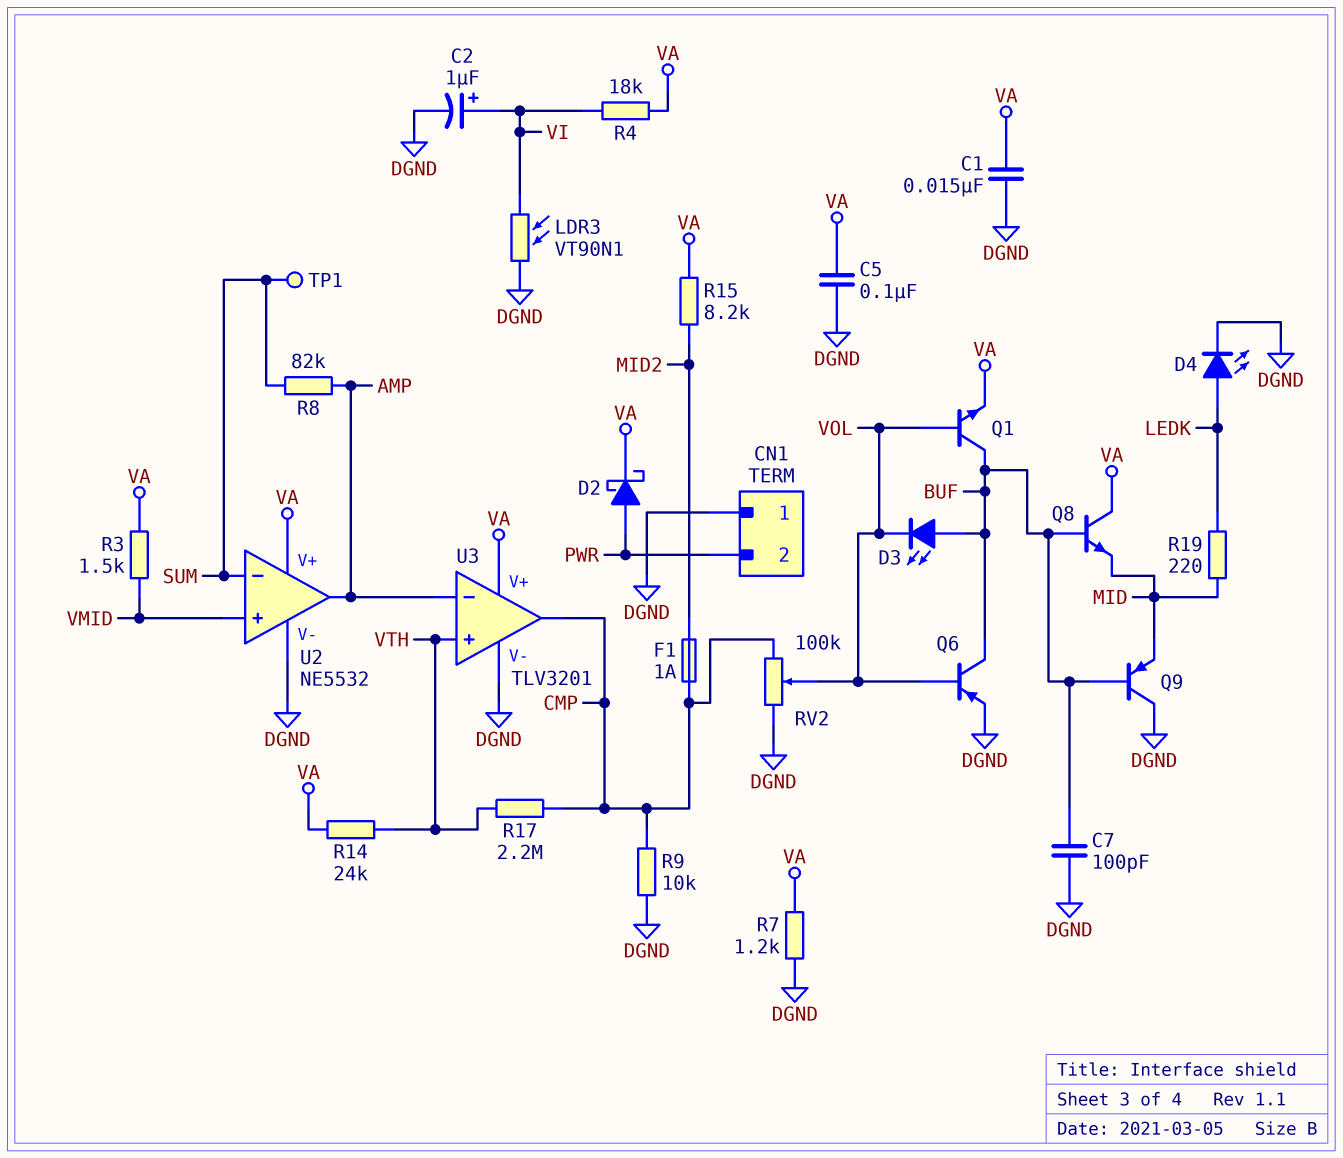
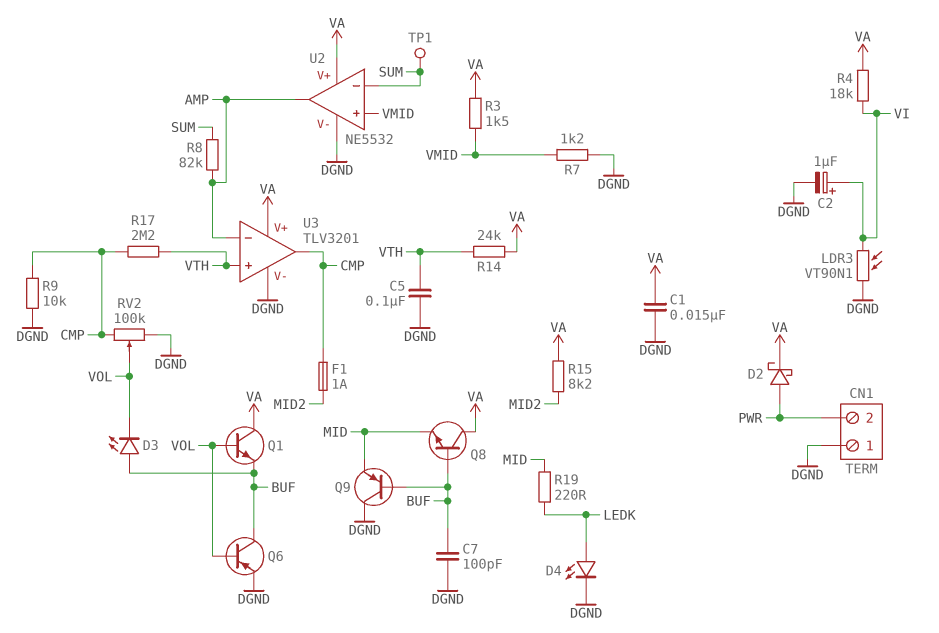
C5: 100nF (DGND, VA) -> 100nF (DGND, VTH)
Q1: NPN (B VOL, C BUF, E VA) -> NPN (B VOL, C VA, E BUF)
R7: 1.2k (DGND, VA) -> 1.2k (DGND, VMID)

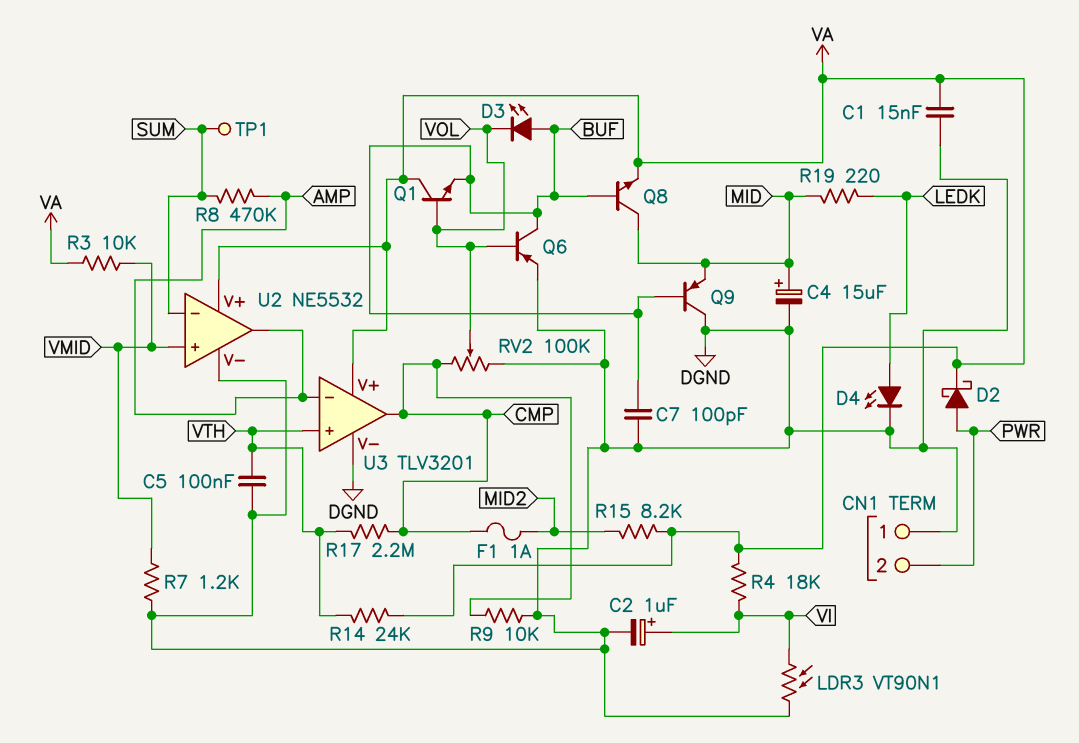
C4: none -> 15uF (plus MID, minus DGND)
Q8: NPN (B BUF, C VA, E MID) -> NPN (B BUF, C MID, E VA)
R3: 1.5k (VA, VMID) -> 10k (VA, VMID)
R8: 82k (AMP, SUM) -> 470k (AMP, SUM)

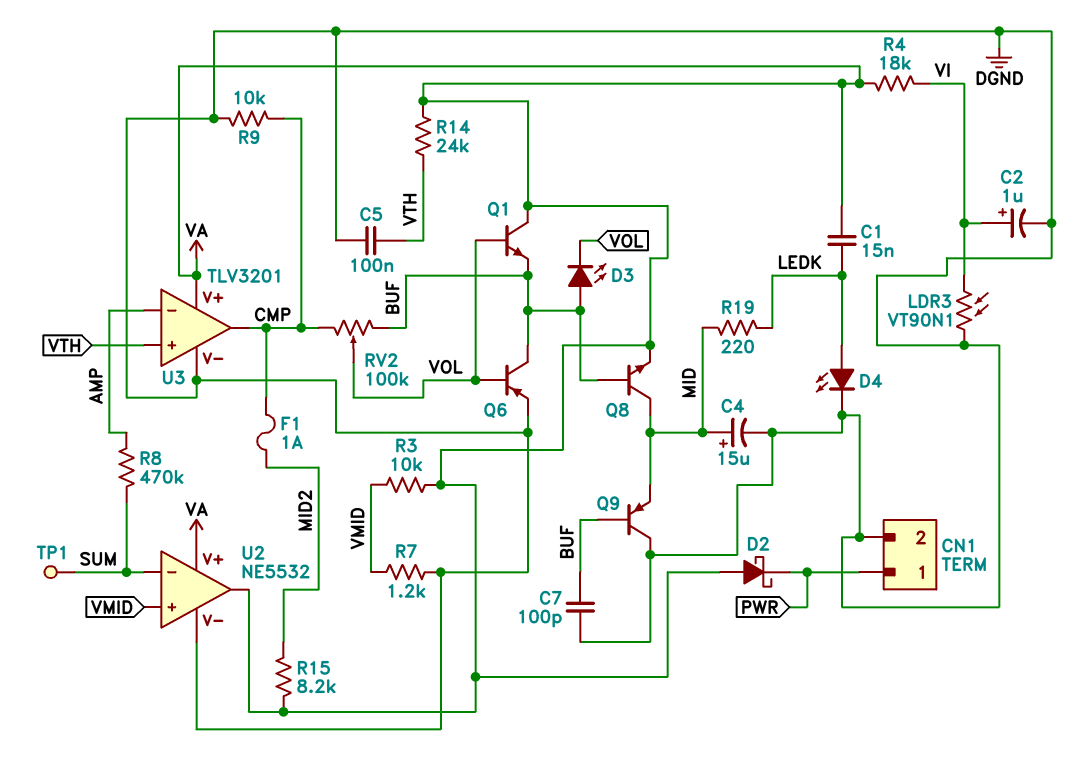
C1: 15nF (DGND, VA) -> 15nF (LEDK, VA)
CN1 pin 1: DGND -> PWR
CN1 pin 2: PWR -> DGND
D2: schottky (A PWR, K VA) -> schottky (A VA, K PWR)
R17: 2.2M (CMP, VTH) -> none
RV2: 100k (CMP, DGND, wiper VOL) -> 100k (BUF, CMP, wiper VOL)
U2 pin out: AMP -> VA

